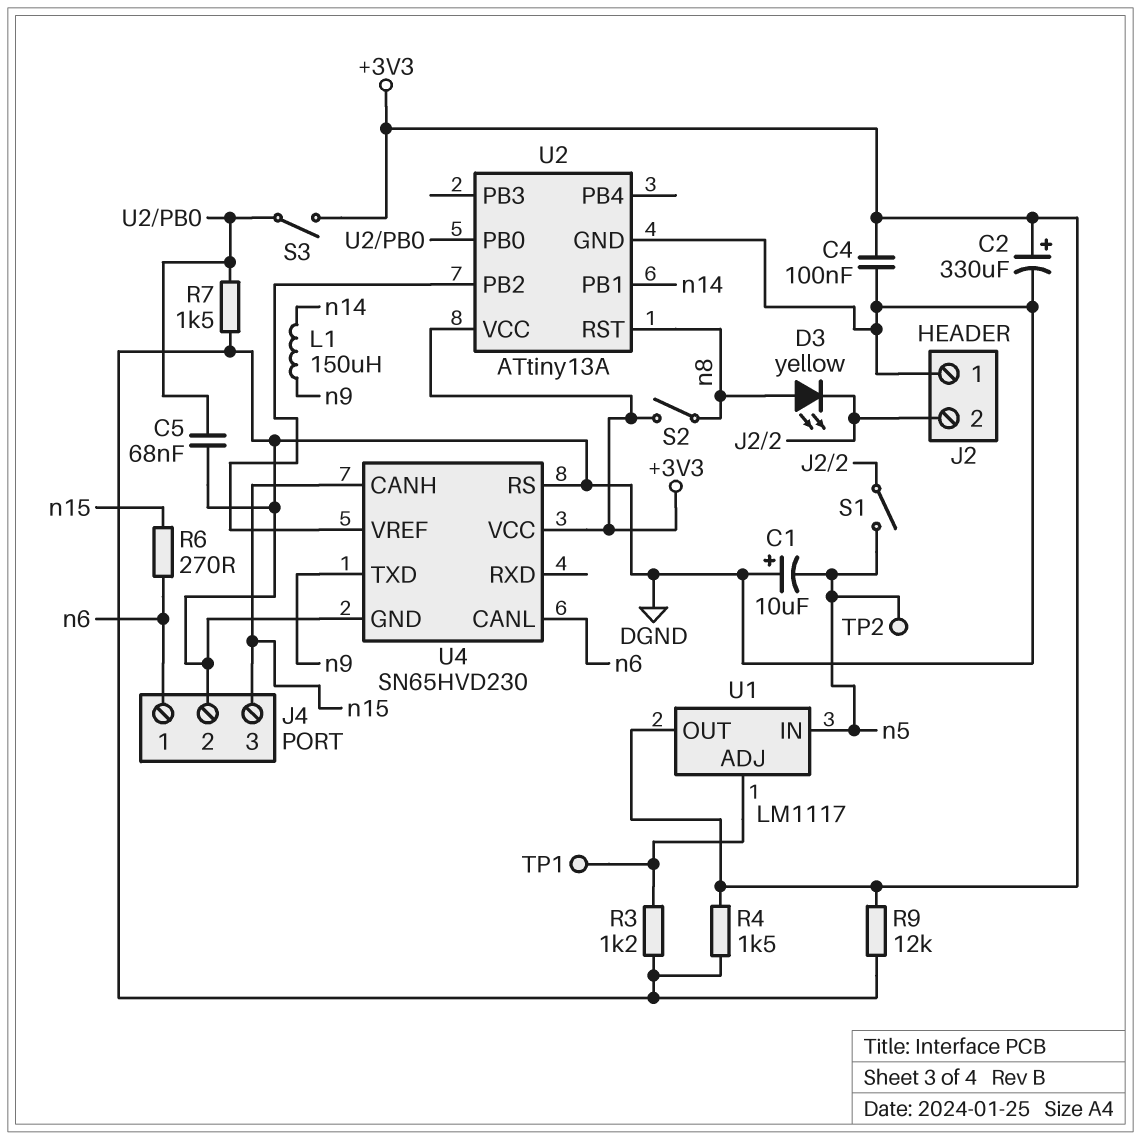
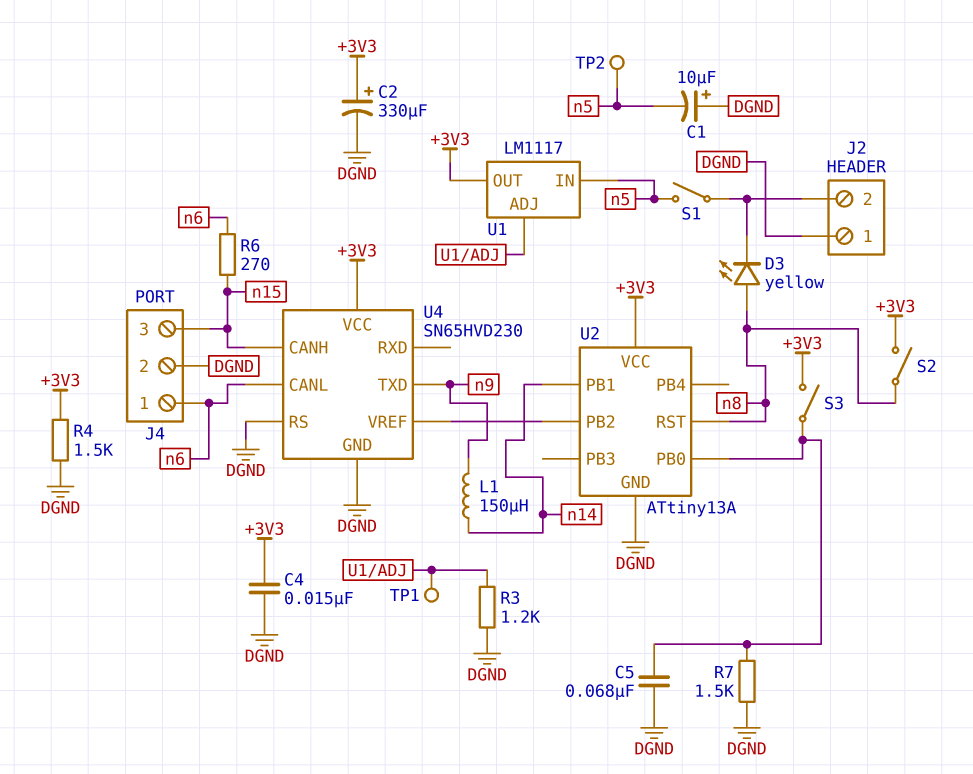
C4: 100nF (+3V3, DGND) -> 15nF (+3V3, DGND)
R9: 12k (+3V3, DGND) -> none

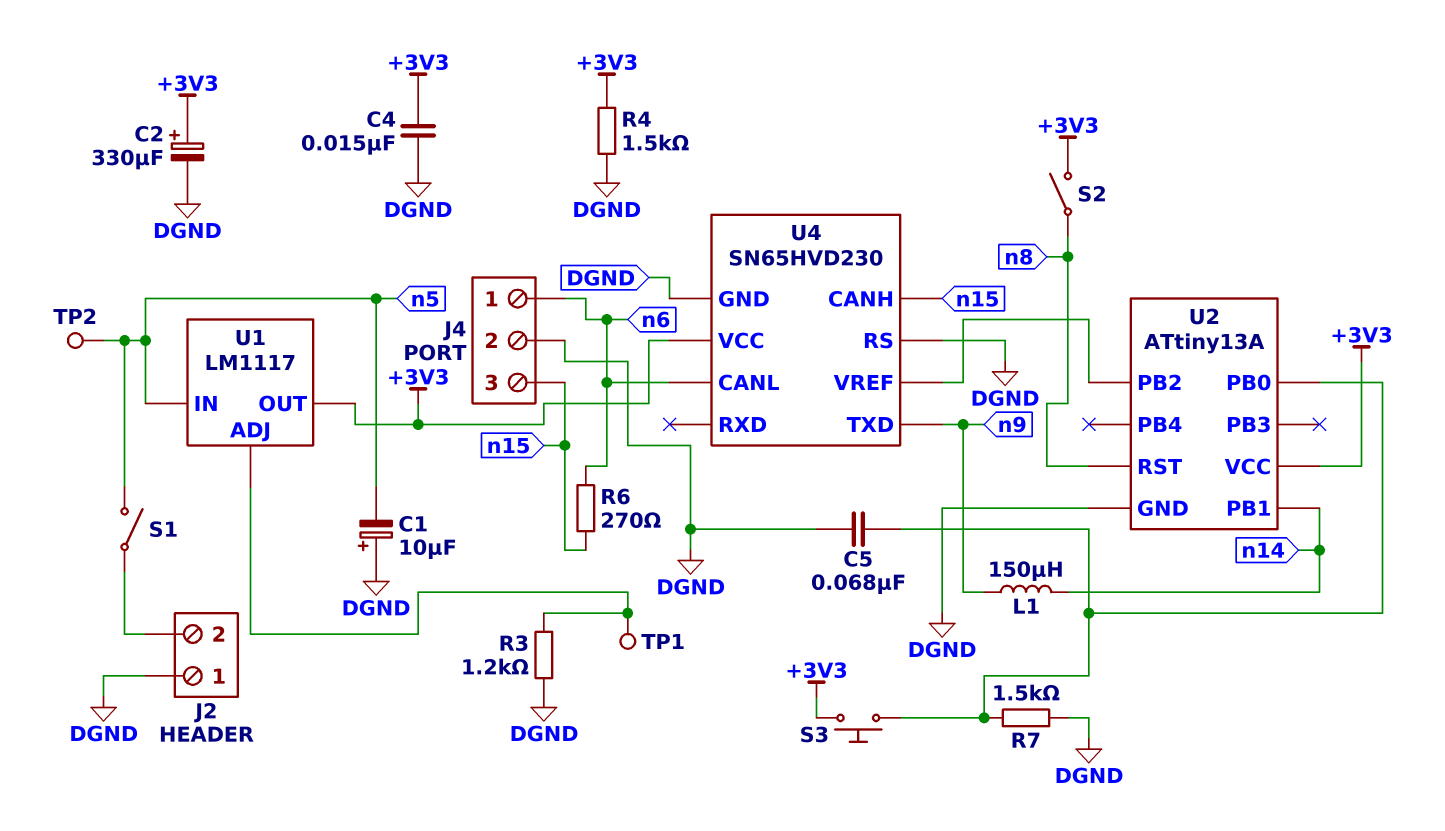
D3: LED yellow (A n8, K J2/2) -> none
S3: switch (+3V3, U2/PB0) -> button (+3V3, U2/PB0)

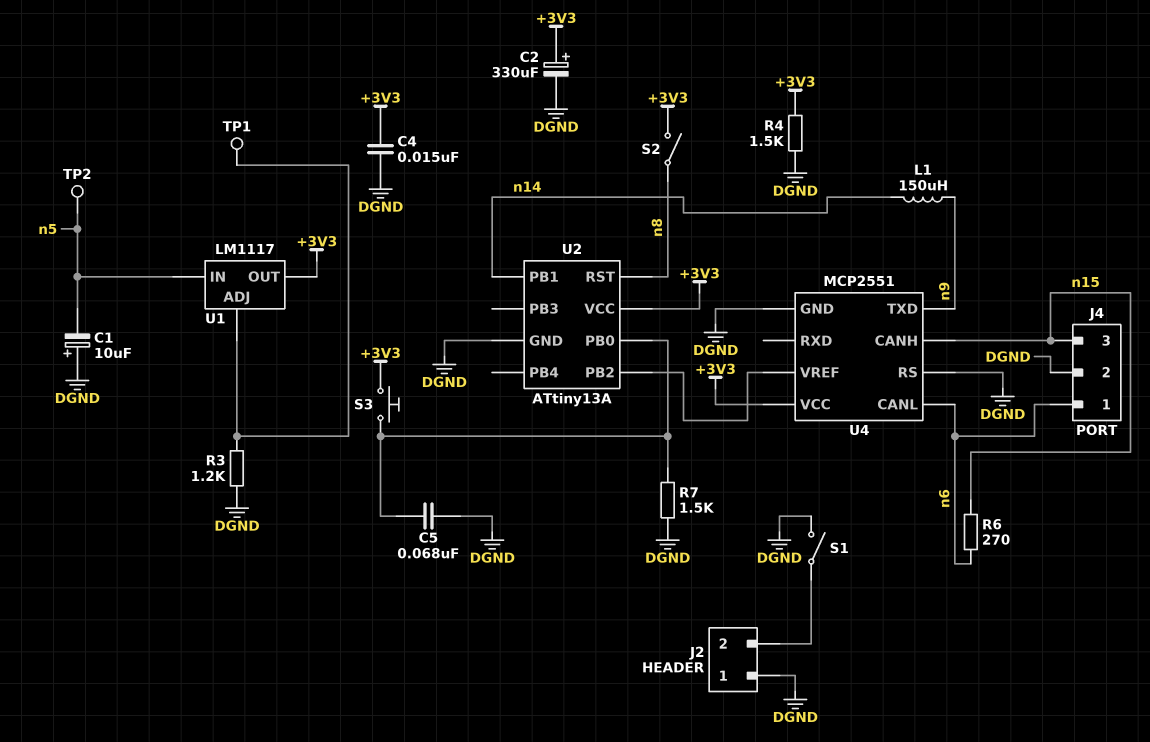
S1: switch (J2/2, n5) -> switch (DGND, J2/2)
U4: SN65HVD230 -> MCP2551

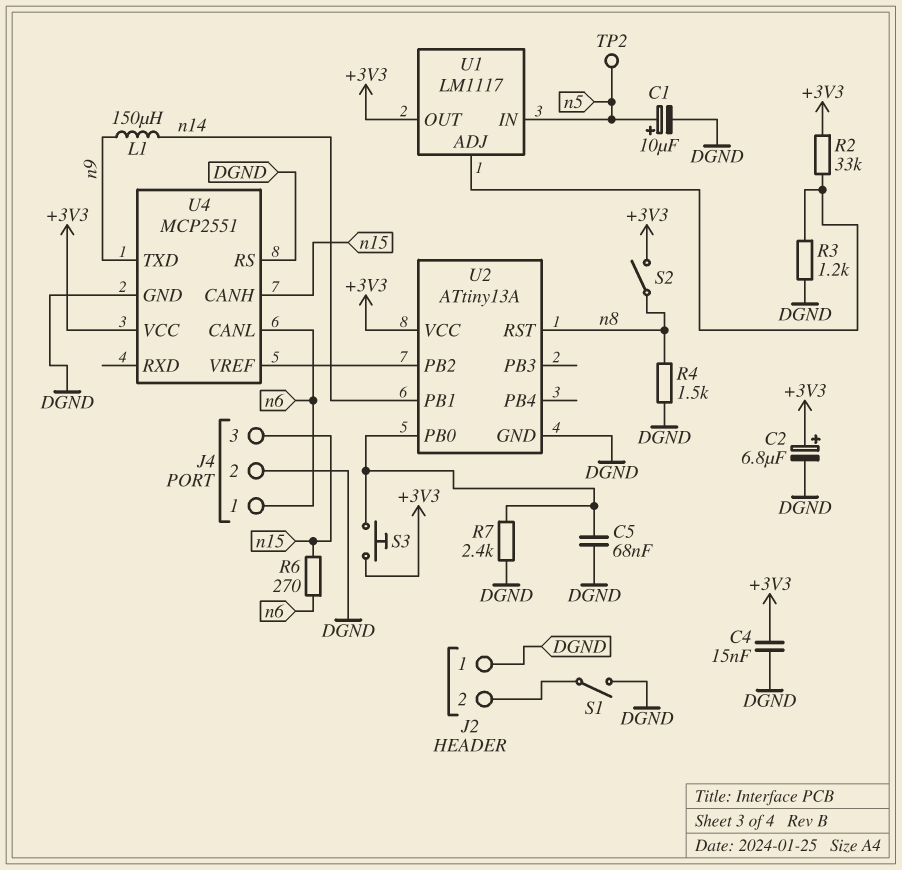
C1: 10uF (plus DGND, minus n5) -> 10uF (plus n5, minus DGND)
C2: 330uF (plus +3V3, minus DGND) -> 6.8uF (plus +3V3, minus DGND)
R2: none -> 33k (+3V3, U1/ADJ)
R4: 1.5k (+3V3, DGND) -> 1.5k (DGND, n8)
R7: 1.5k (DGND, U2/PB0) -> 2.4k (DGND, U2/PB0)
TP1: test point (U1/ADJ) -> none

